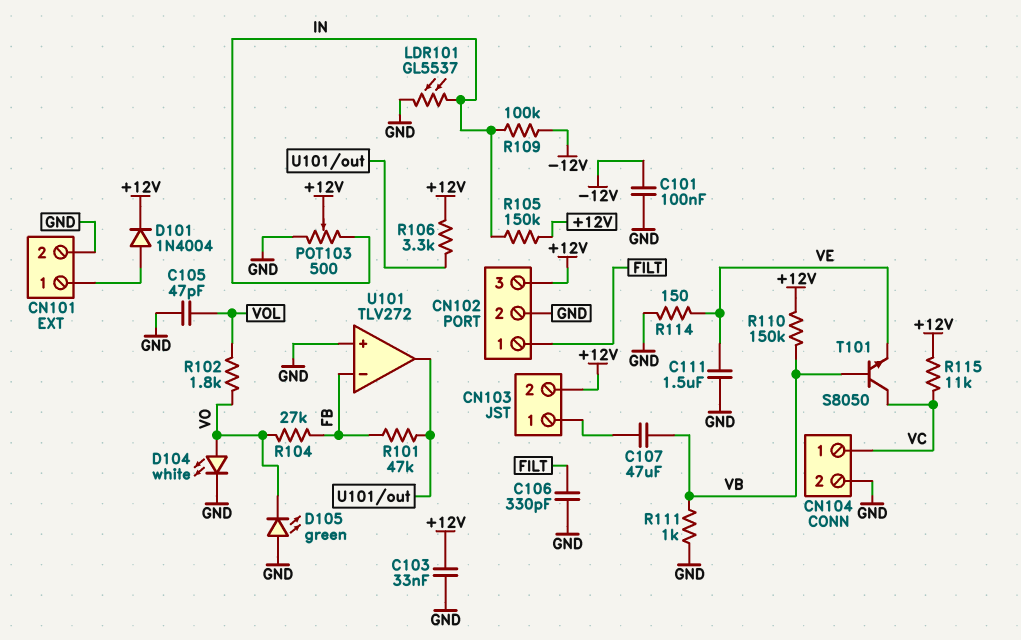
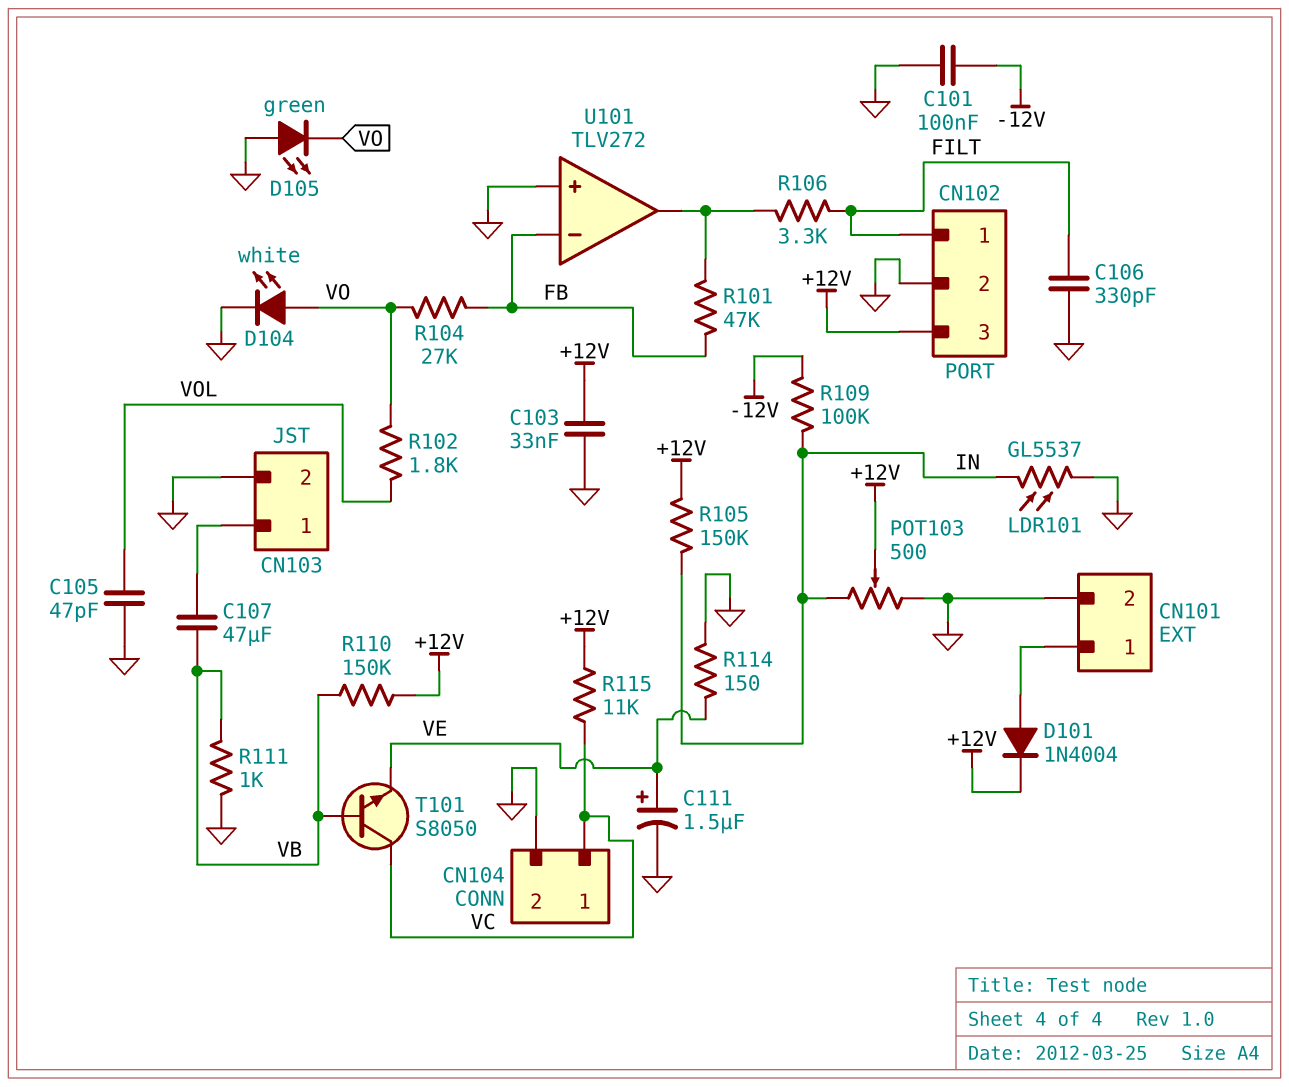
C111: 1.5uF (GND, VE) -> 1.5uF (plus VE, minus GND)
CN103 pin 2: +12V -> GND
R106: 3.3k (+12V, U101/out) -> 3.3k (FILT, U101/out)

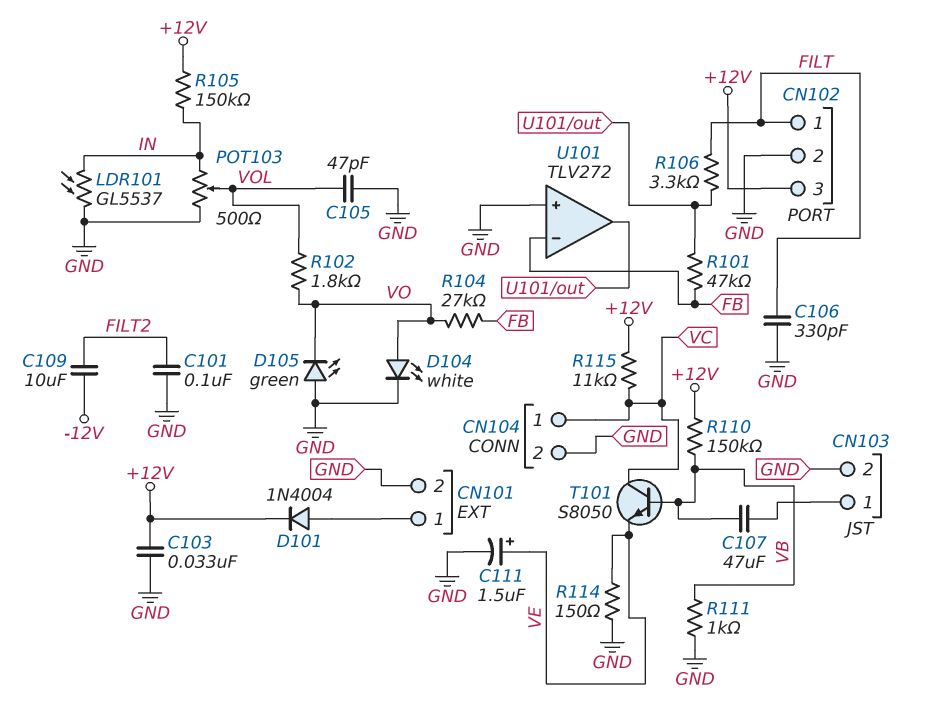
C101: 100nF (-12V, GND) -> 100nF (FILT2, GND)
C109: none -> 10uF (-12V, FILT2)
POT103: 500 (GND, IN, wiper +12V) -> 500 (GND, IN, wiper VOL)
R109: 100k (-12V, IN) -> none

